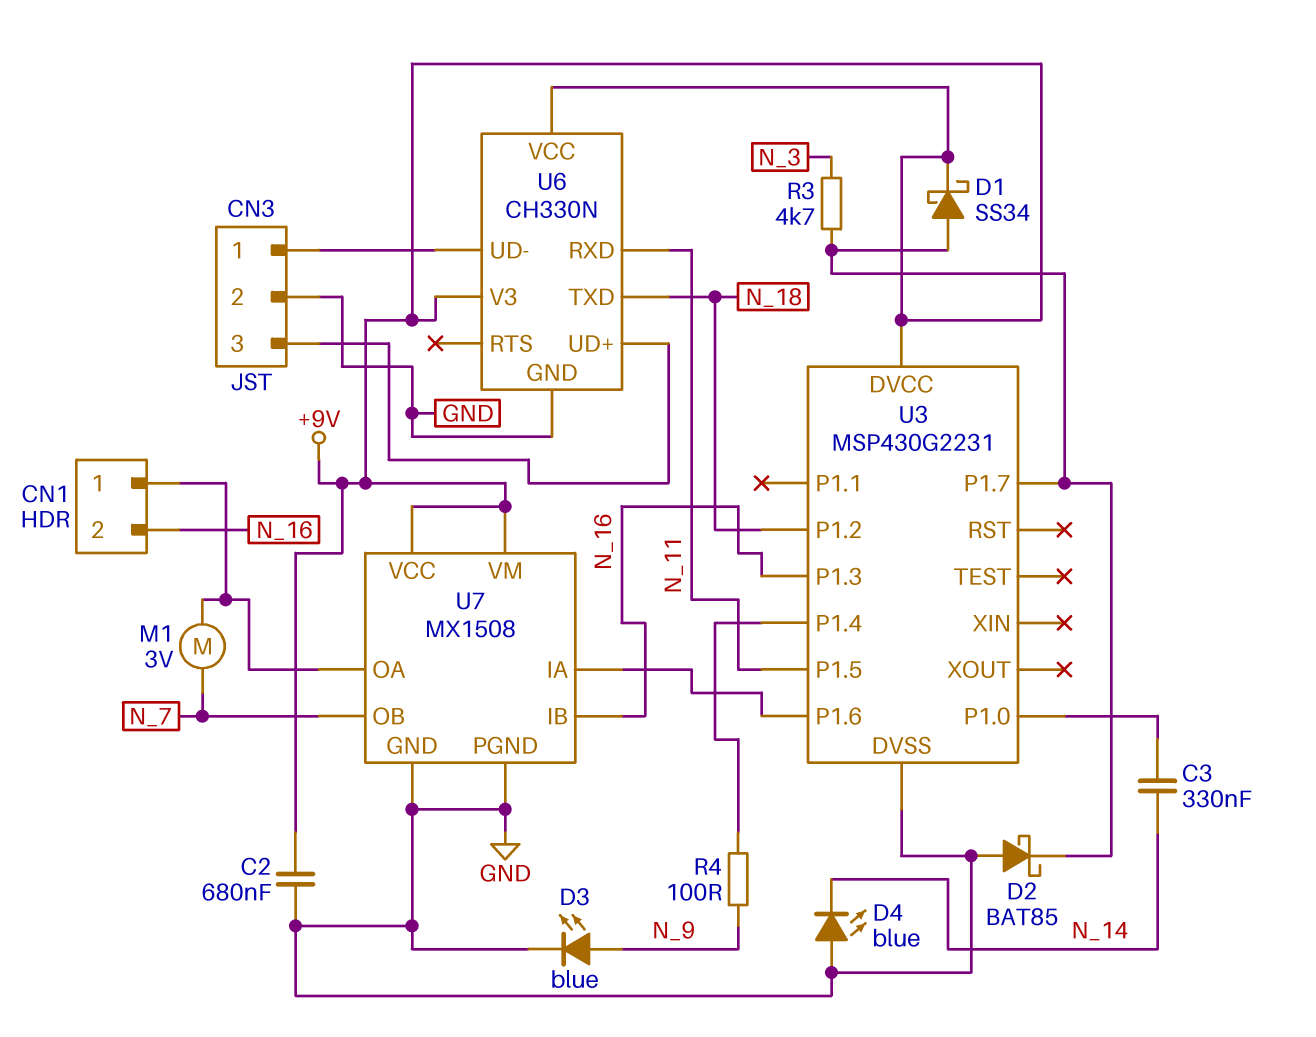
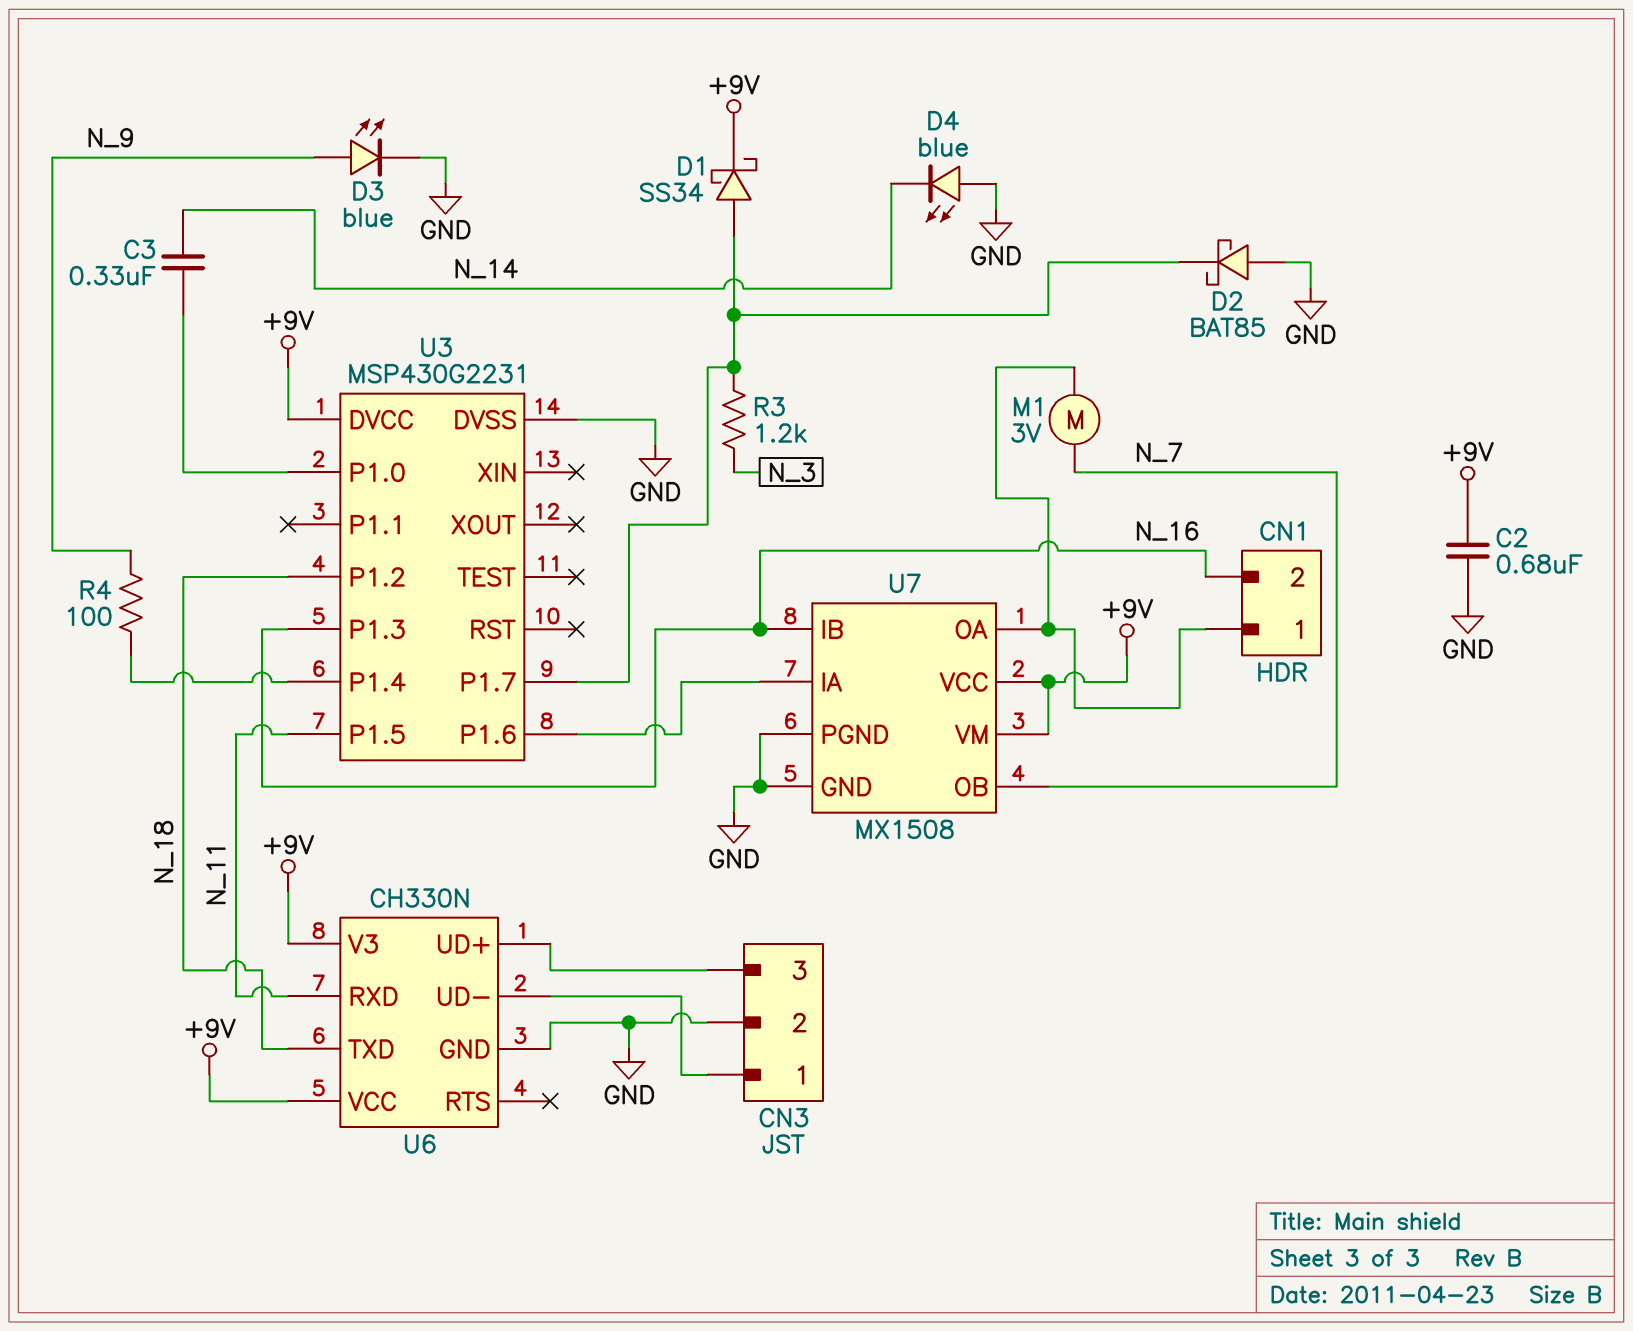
R3: 4.7k (N_3, U3/P1.7) -> 1.2k (N_3, U3/P1.7)

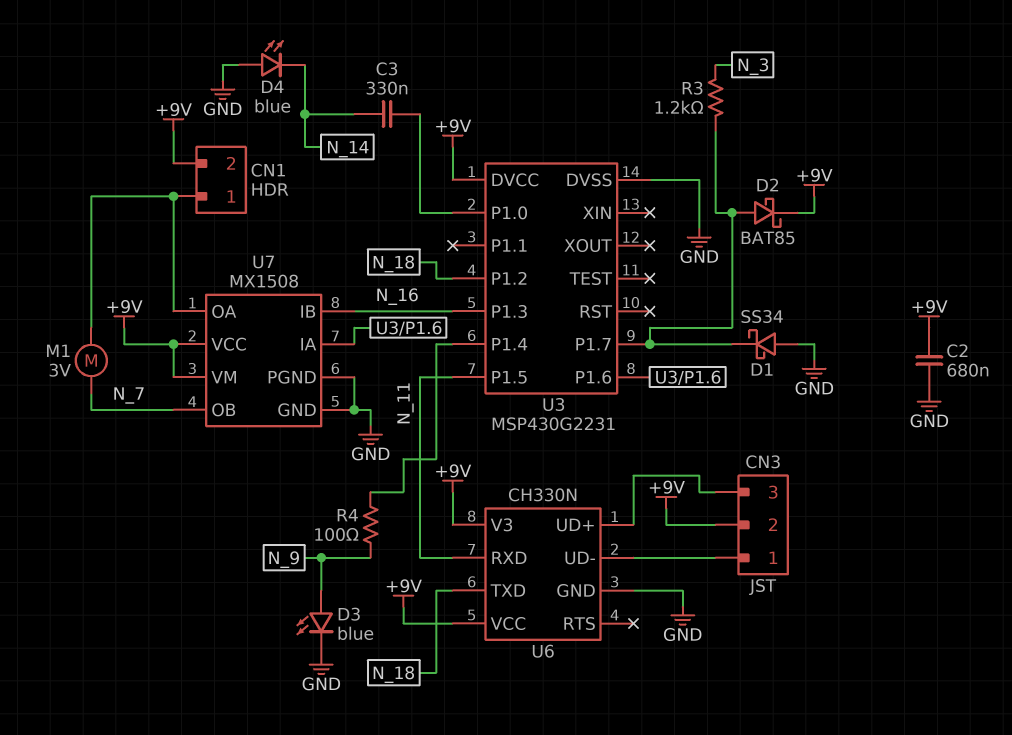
CN1 pin 2: N_16 -> +9V
CN3 pin 2: GND -> +9V
D1: schottky SS34 (A U3/P1.7, K +9V) -> schottky SS34 (A GND, K U3/P1.7)
D2: schottky BAT85 (A GND, K U3/P1.7) -> schottky BAT85 (A U3/P1.7, K +9V)

